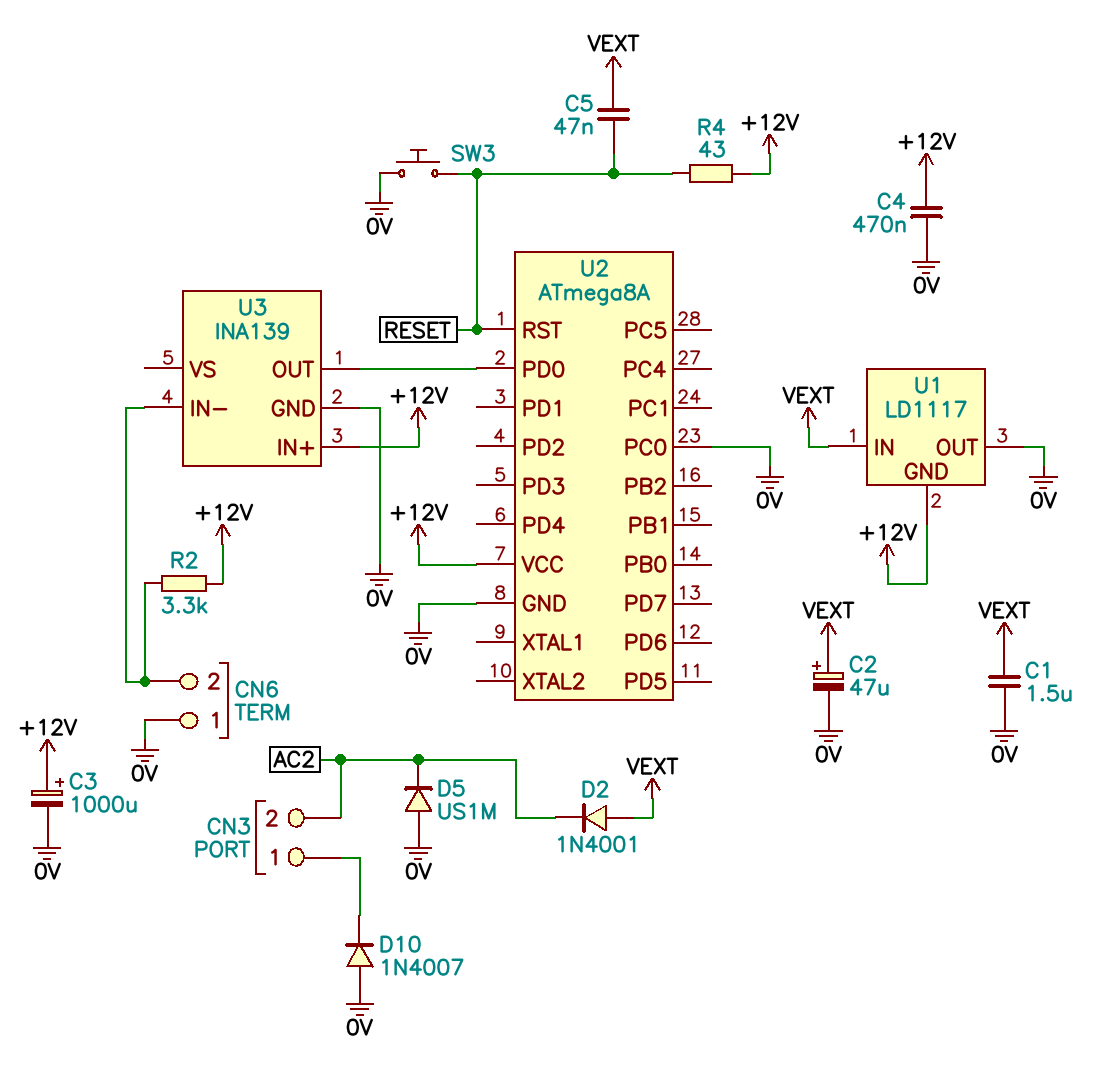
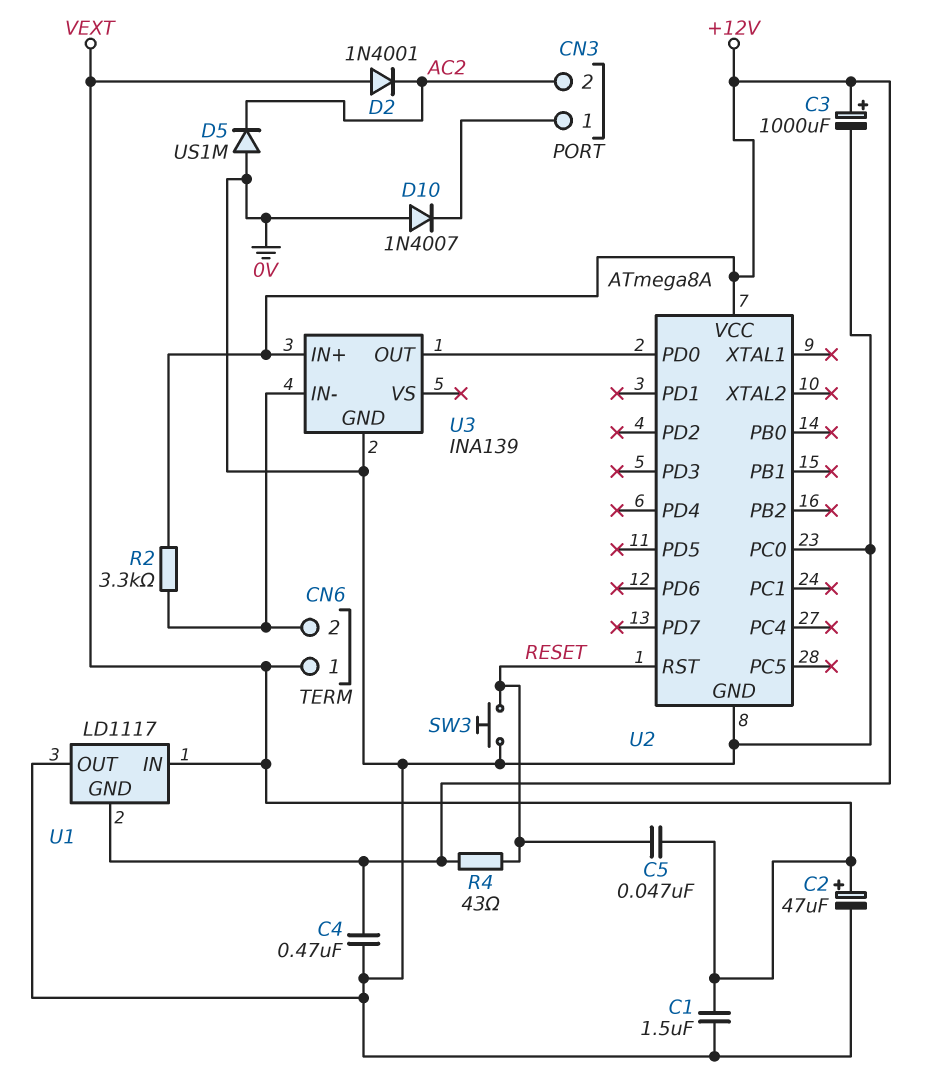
CN6 pin 1: 0V -> VEXT

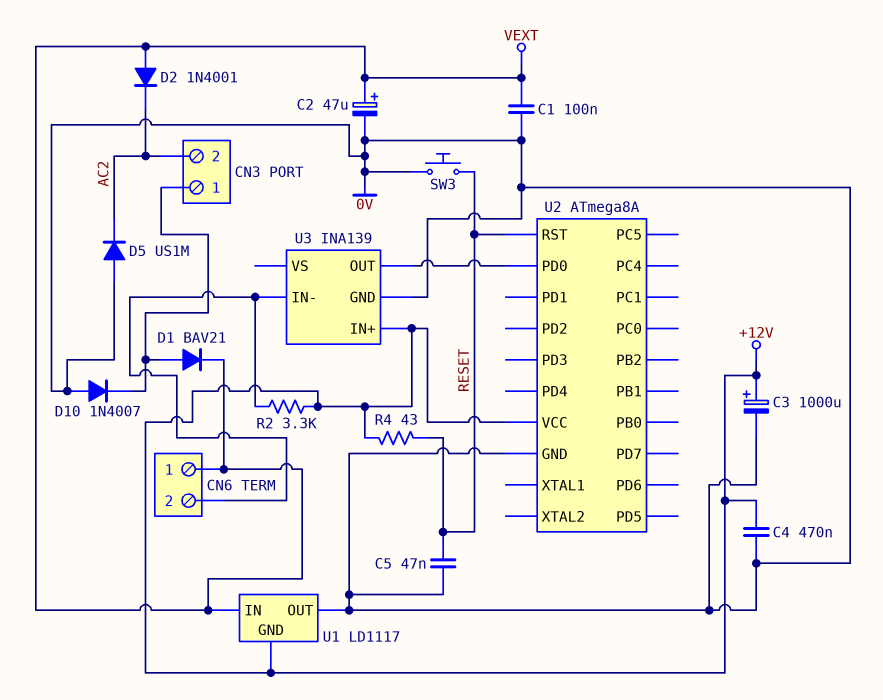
C1: 1.5uF (0V, VEXT) -> 100nF (0V, VEXT)
C5: 47nF (RESET, VEXT) -> 47nF (0V, RESET)
D1: none -> diode BAV21 (A CN3/1, K VEXT)
U2 pin PC0: 0V -> none

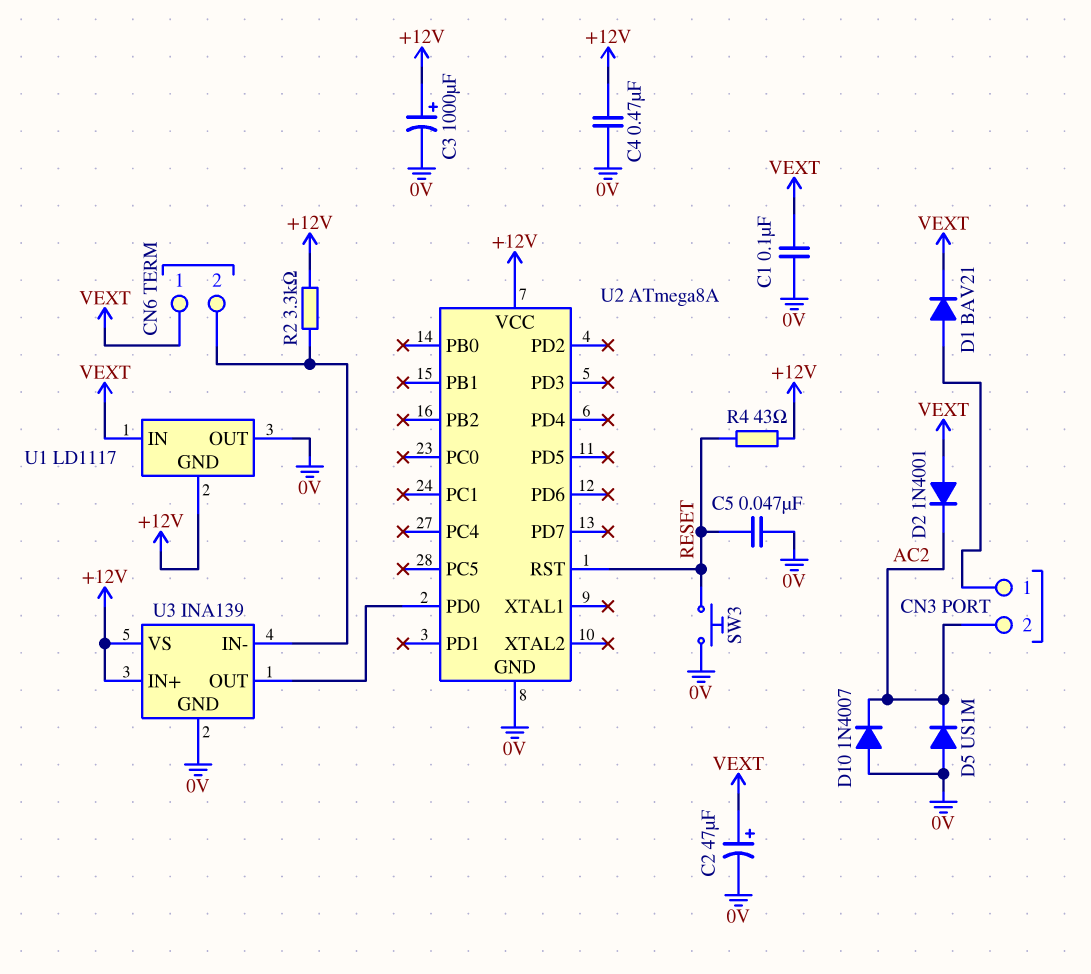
D10: diode 1N4007 (A 0V, K CN3/1) -> diode 1N4007 (A 0V, K AC2)
U3 pin VS: none -> +12V

